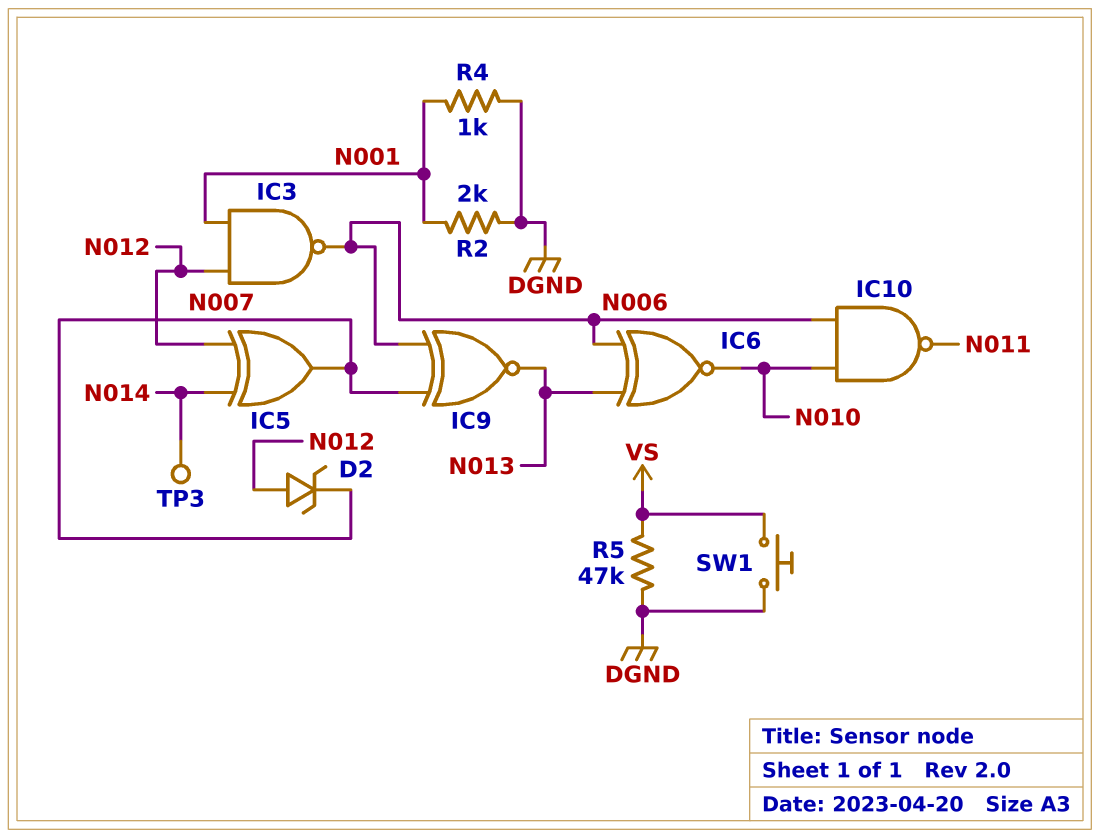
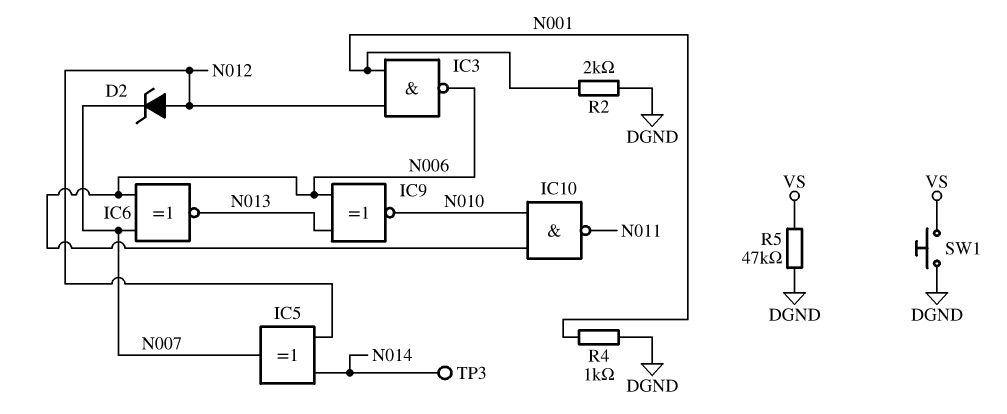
IC6: XNOR (in N006, in N013, out N010) -> XNOR (in N006, in N007, out N013)
IC9: XNOR (in N006, in N007, out N013) -> XNOR (in N006, in N013, out N010)

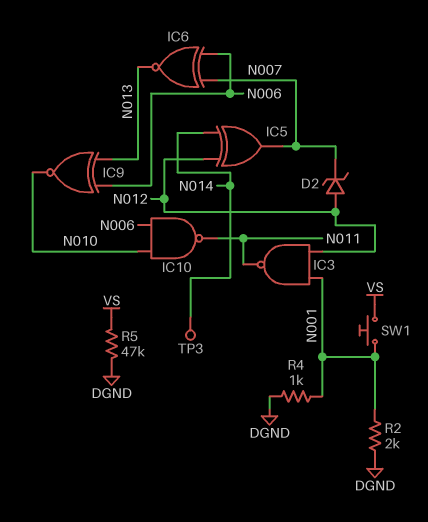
IC3: NAND (in N001, in N012, out N006) -> NAND (in N001, in N012, out N011)
SW1: button (DGND, VS) -> button (N001, VS)

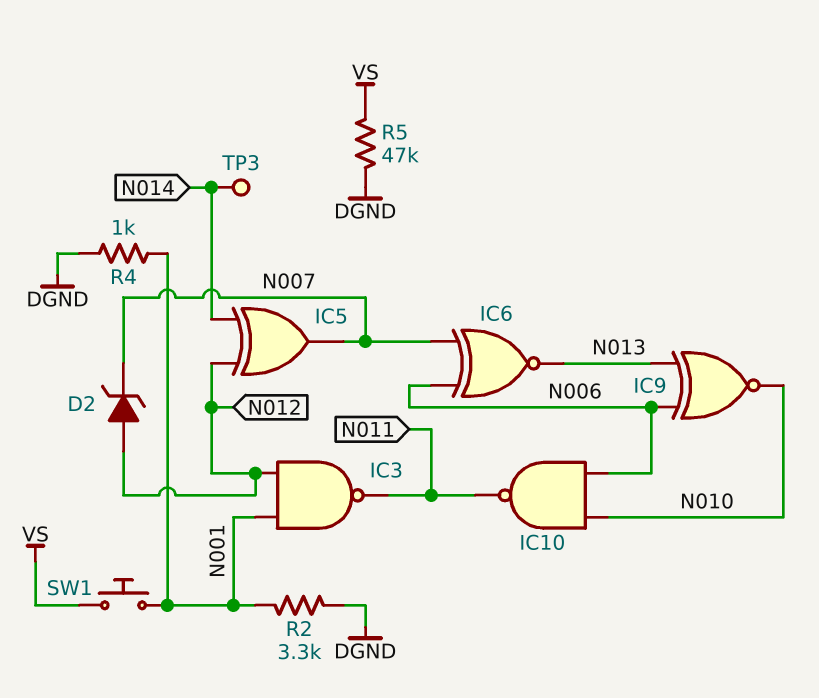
R2: 2k (DGND, N001) -> 3.3k (DGND, N001)

